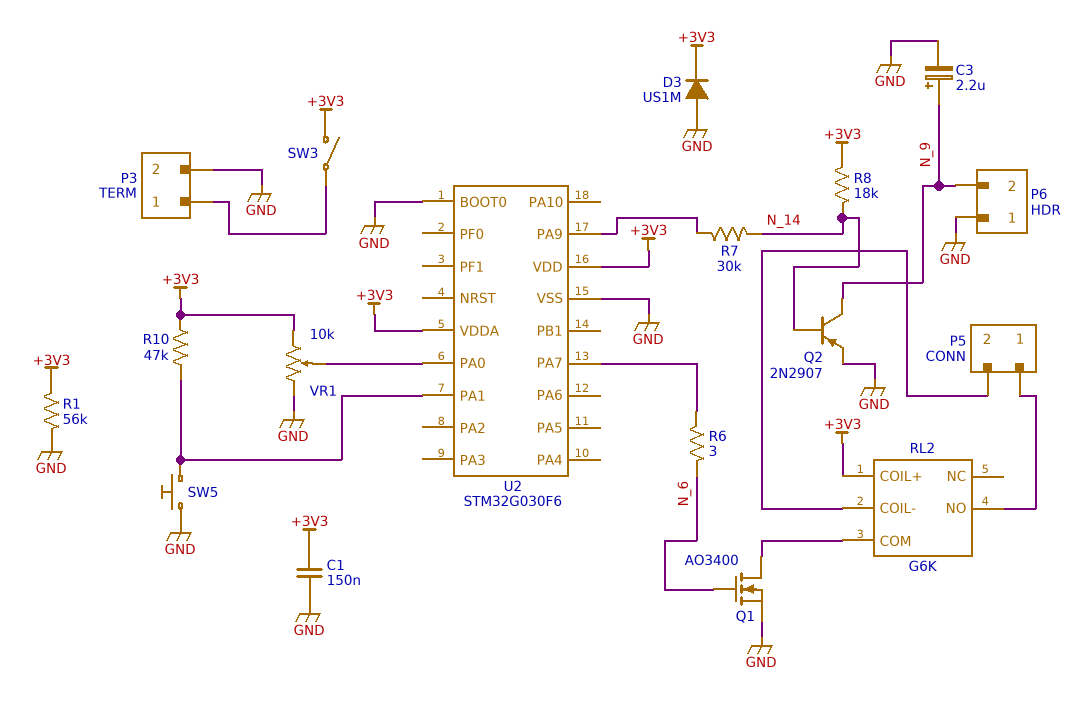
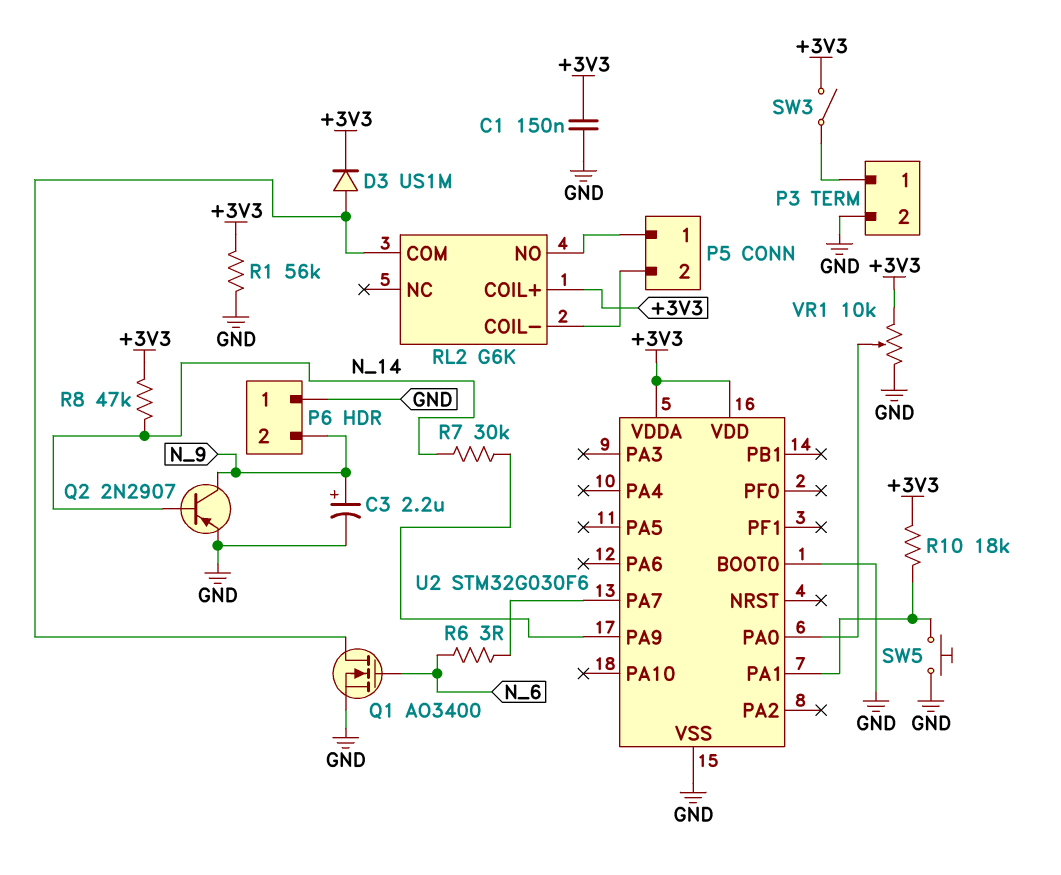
D3: diode US1M (A GND, K +3V3) -> diode US1M (A RL2/COM, K +3V3)
R8: 18k (+3V3, N_14) -> 47k (+3V3, N_14)
R10: 47k (+3V3, U2/PA1) -> 18k (+3V3, U2/PA1)

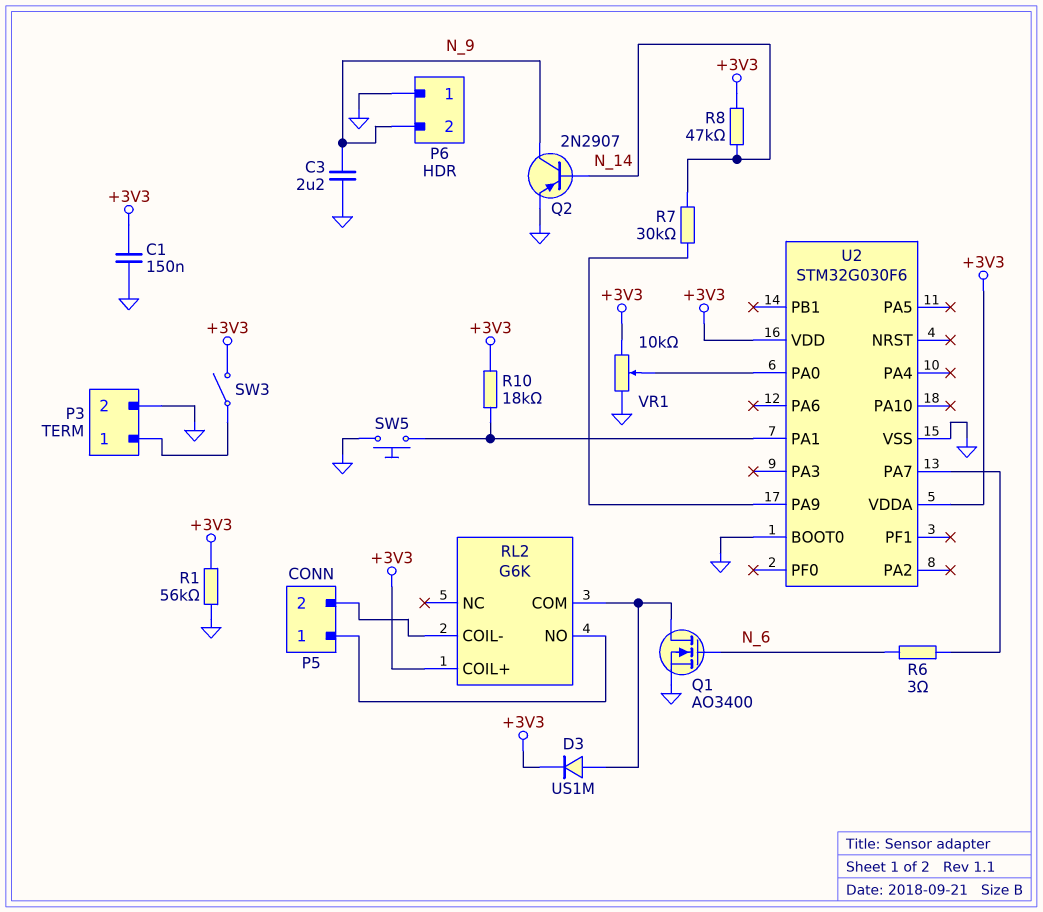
C3: 2.2uF (plus N_9, minus GND) -> 2.2uF (GND, N_9)

